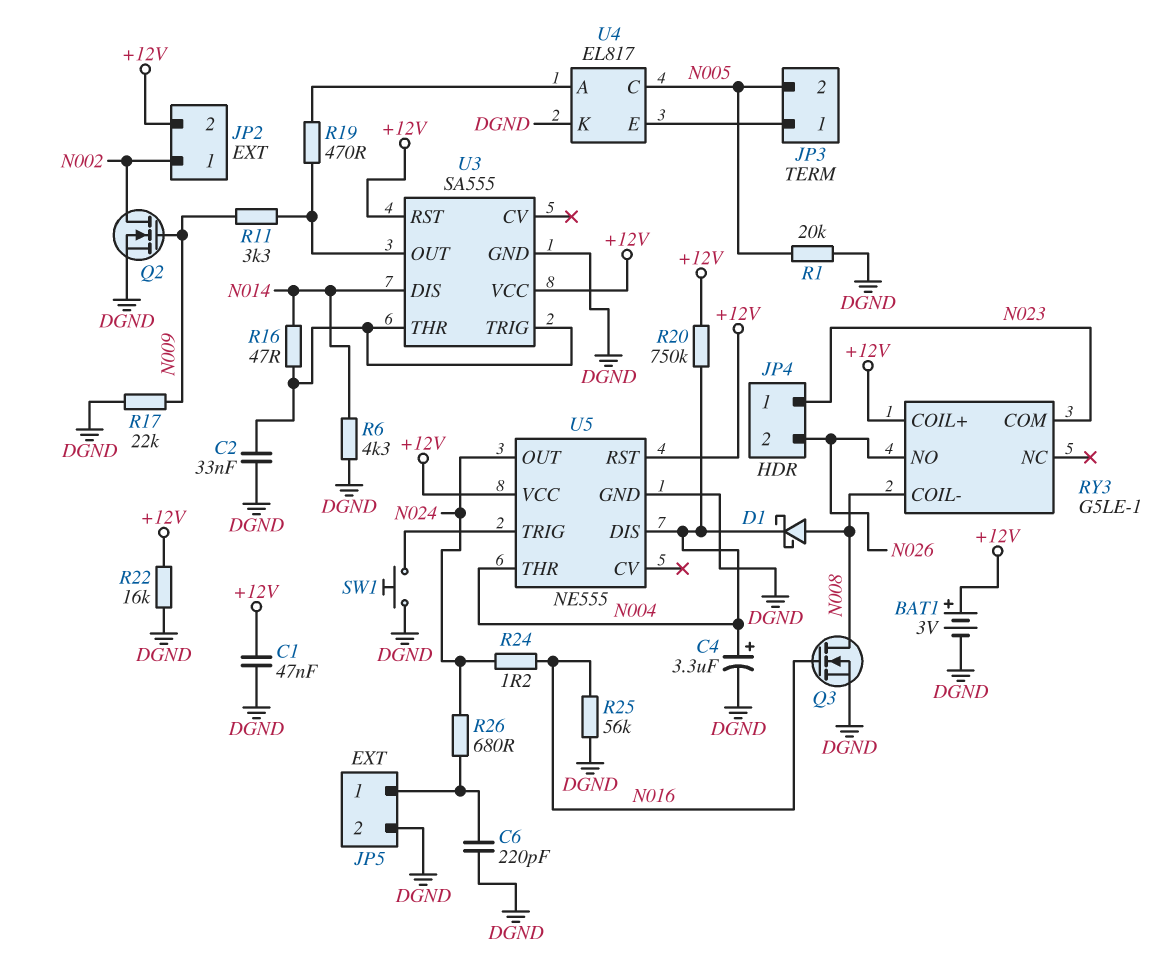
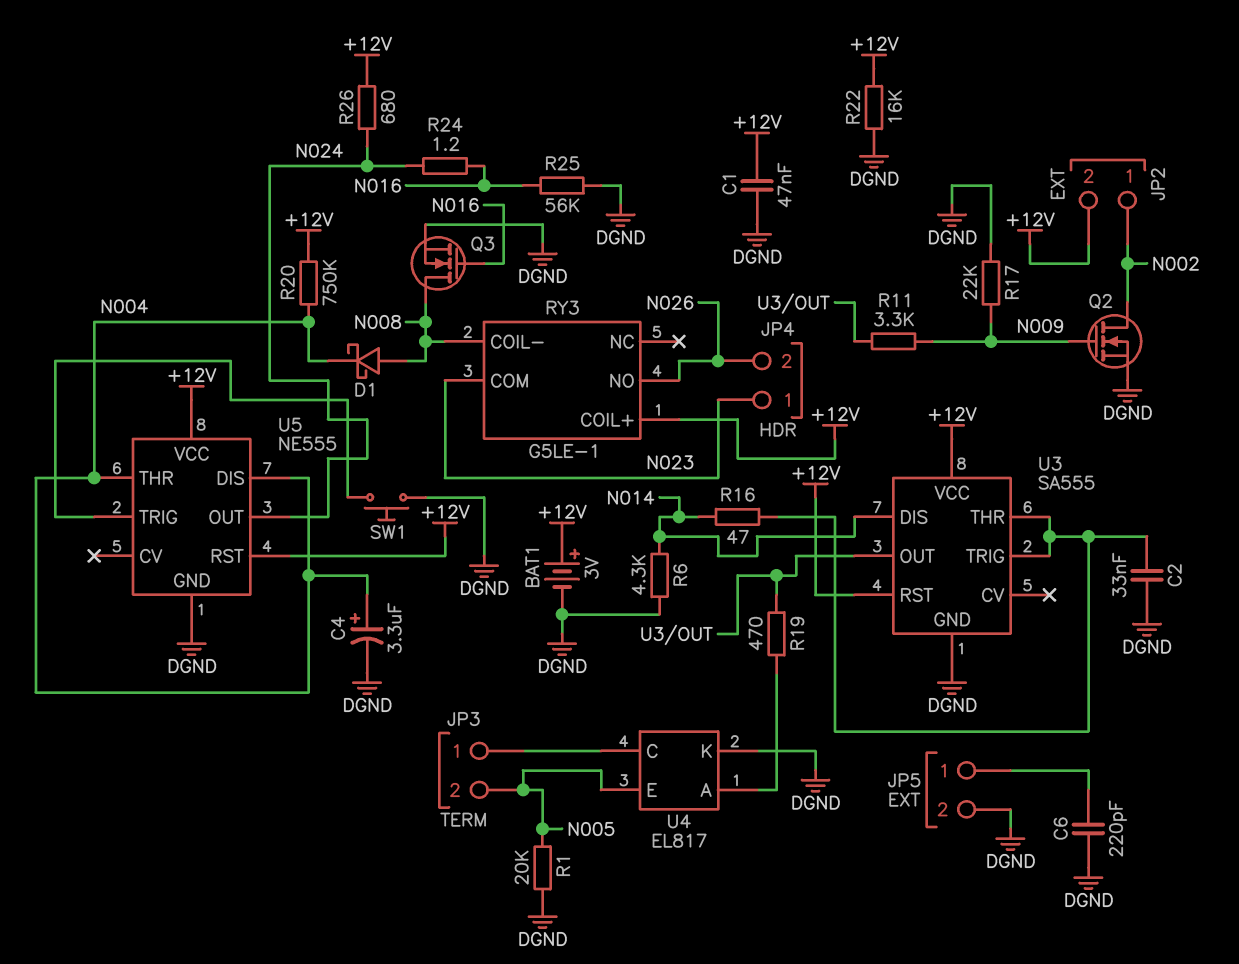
R26: 680 (JP5/1, N024) -> 680 (+12V, N024)
U4 pin C: N005 -> JP3/1
U4 pin E: JP3/1 -> N005

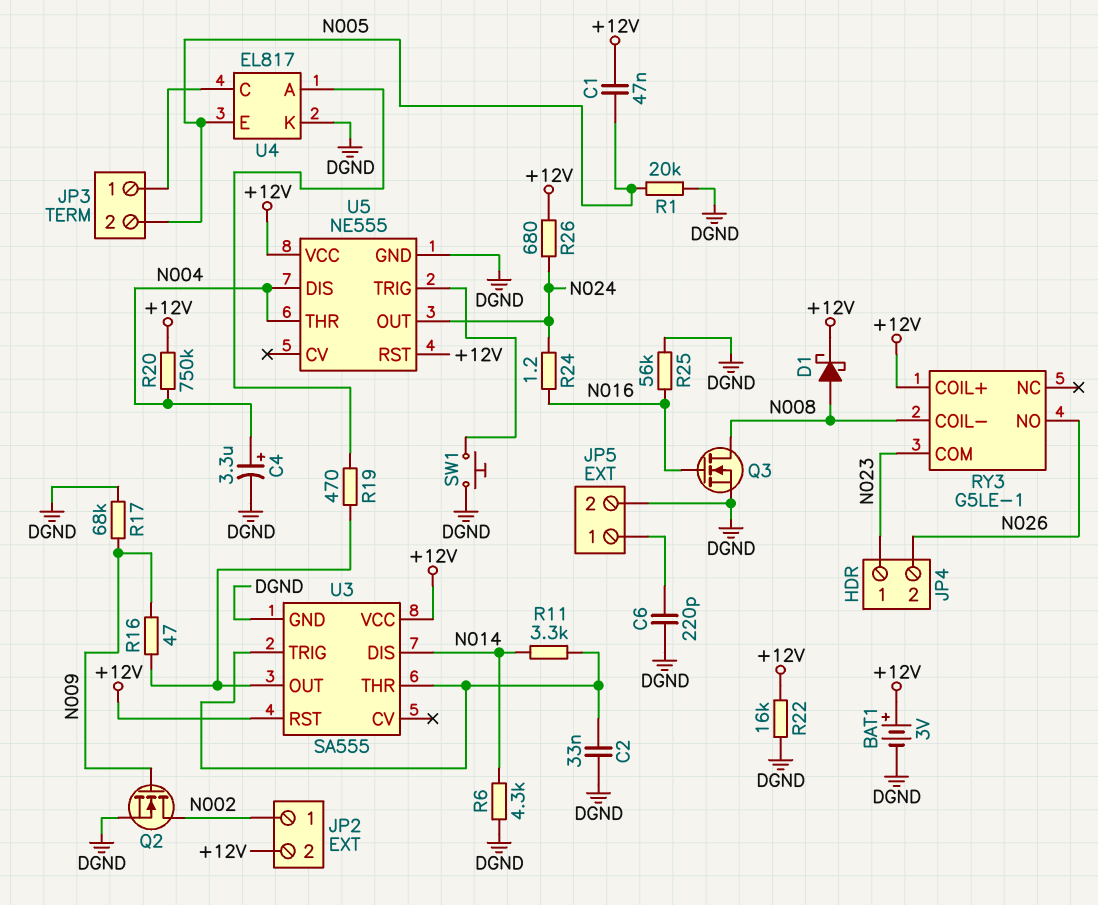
C1: 47nF (+12V, DGND) -> 47nF (+12V, N005)
D1: schottky (A N008, K N004) -> schottky (A N008, K +12V)
R11: 3.3k (N009, U3/OUT) -> 3.3k (N014, U3/THR)
R16: 47 (N014, U3/THR) -> 47 (N009, U3/OUT)
R17: 22k (DGND, N009) -> 68k (DGND, N009)

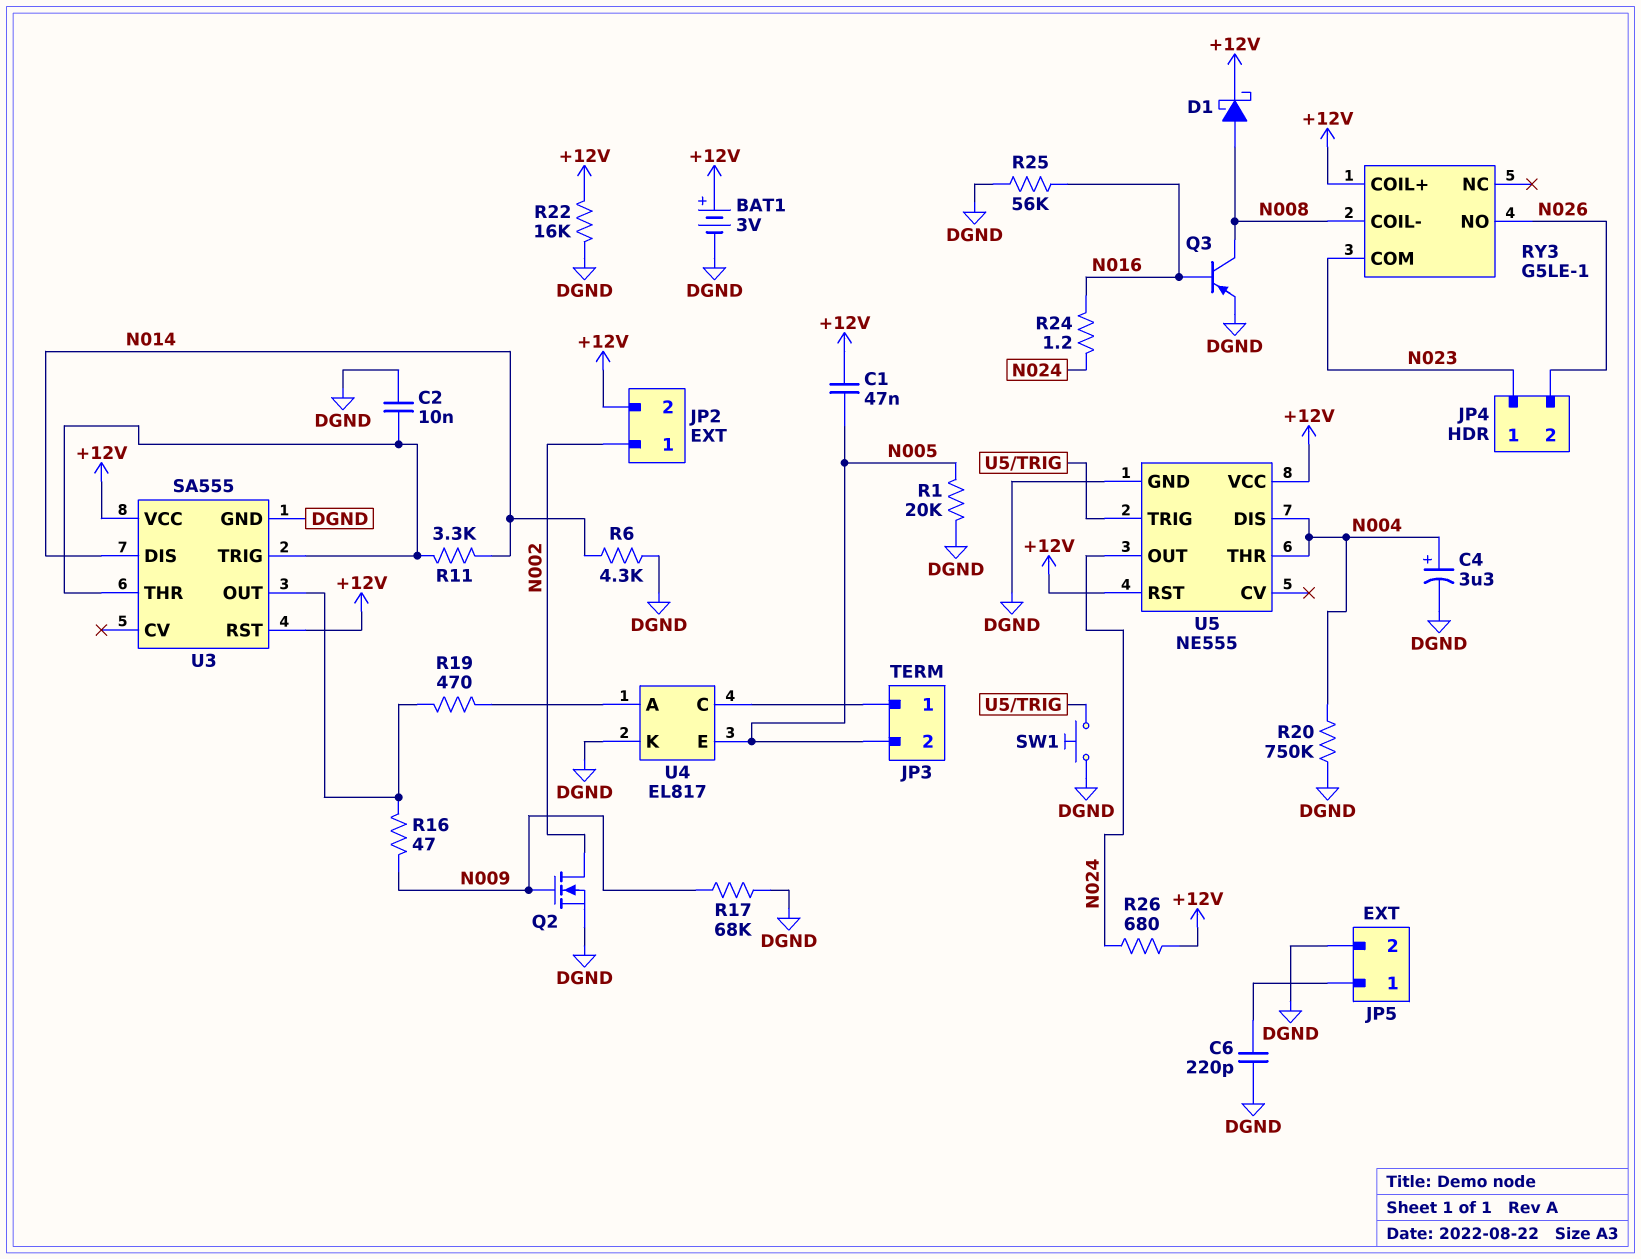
C2: 33nF (DGND, U3/THR) -> 10nF (DGND, U3/THR)
Q3: NMOS (G N016, D N008, S DGND) -> PNP (B N016, C N008, E DGND)
R20: 750k (+12V, N004) -> 750k (DGND, N004)

